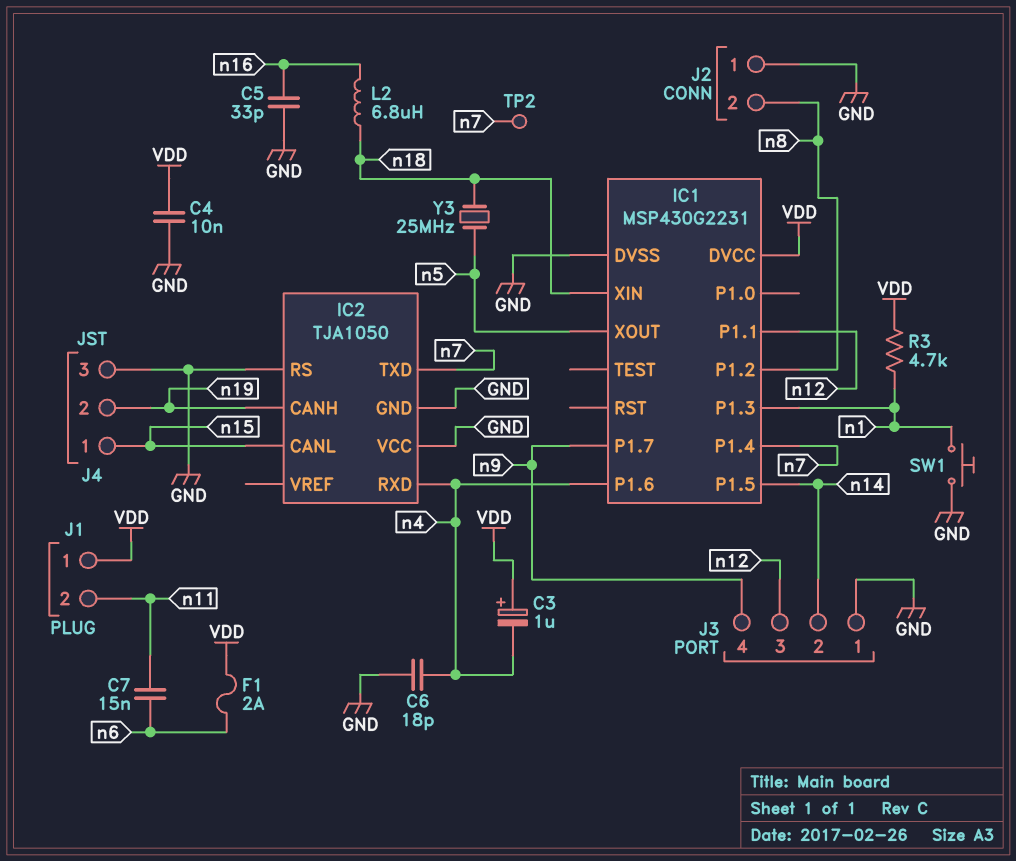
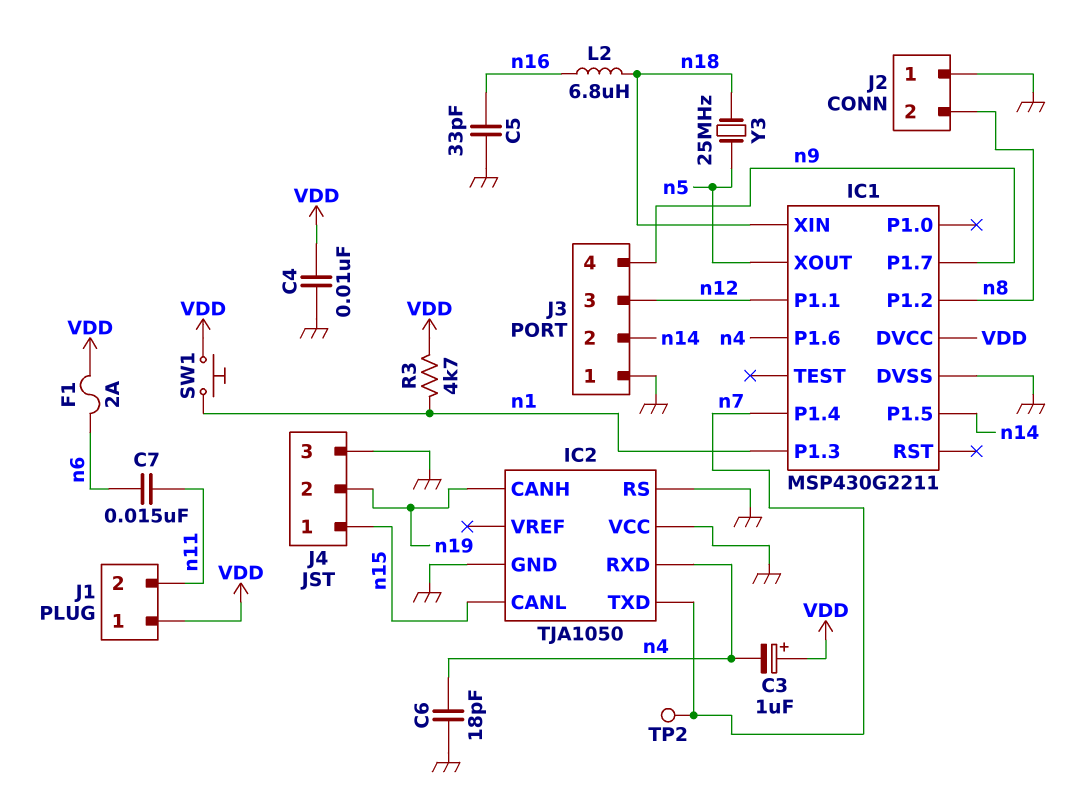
IC1: MSP430G2231 -> MSP430G2211
SW1: button (GND, n1) -> button (VDD, n1)

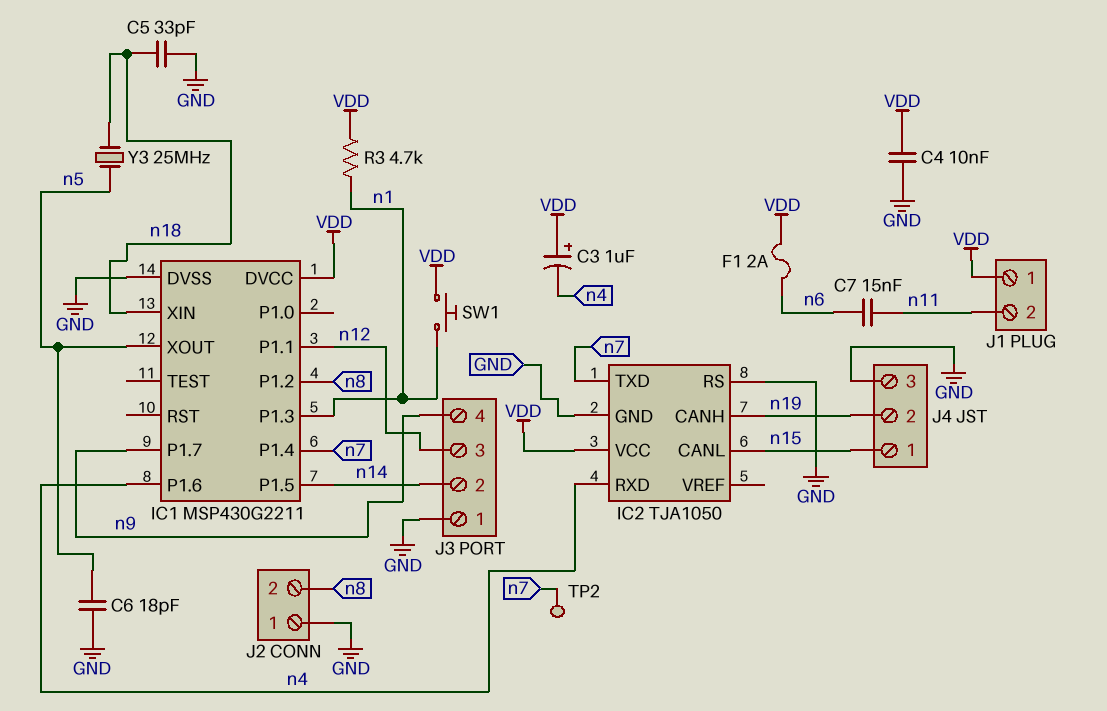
C5: 33pF (GND, n16) -> 33pF (GND, n18)
C6: 18pF (GND, n4) -> 18pF (GND, n5)
IC2 pin VCC: GND -> VDD
L2: 6.8uH (n16, n18) -> none

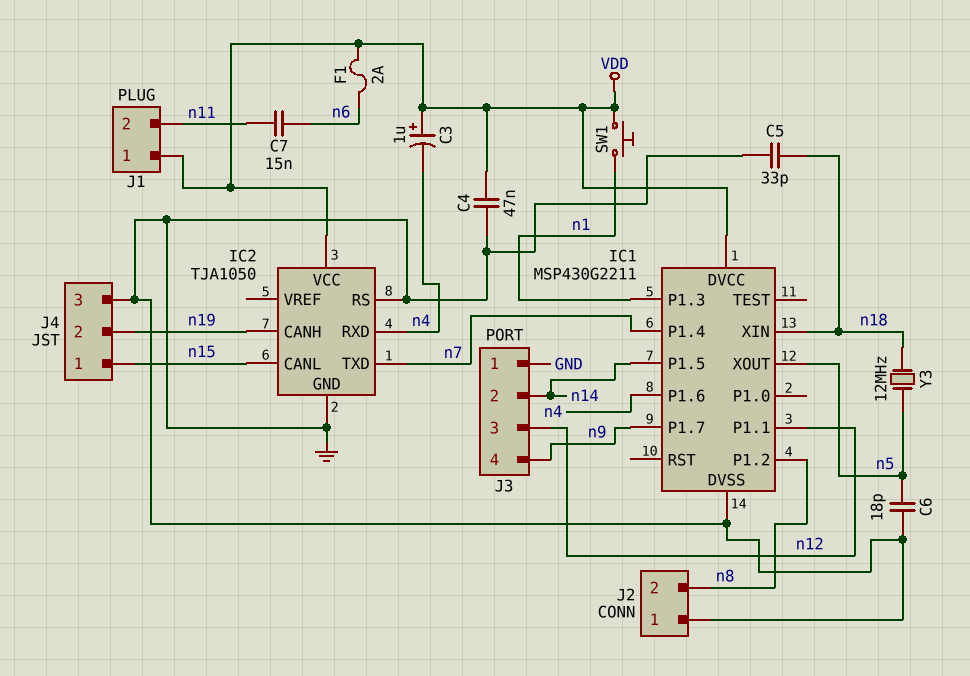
C4: 10nF (GND, VDD) -> 47nF (GND, VDD)
R3: 4.7k (VDD, n1) -> none
TP2: test point (n7) -> none
Y3: 25MHz (n5, n18) -> 12MHz (n5, n18)

